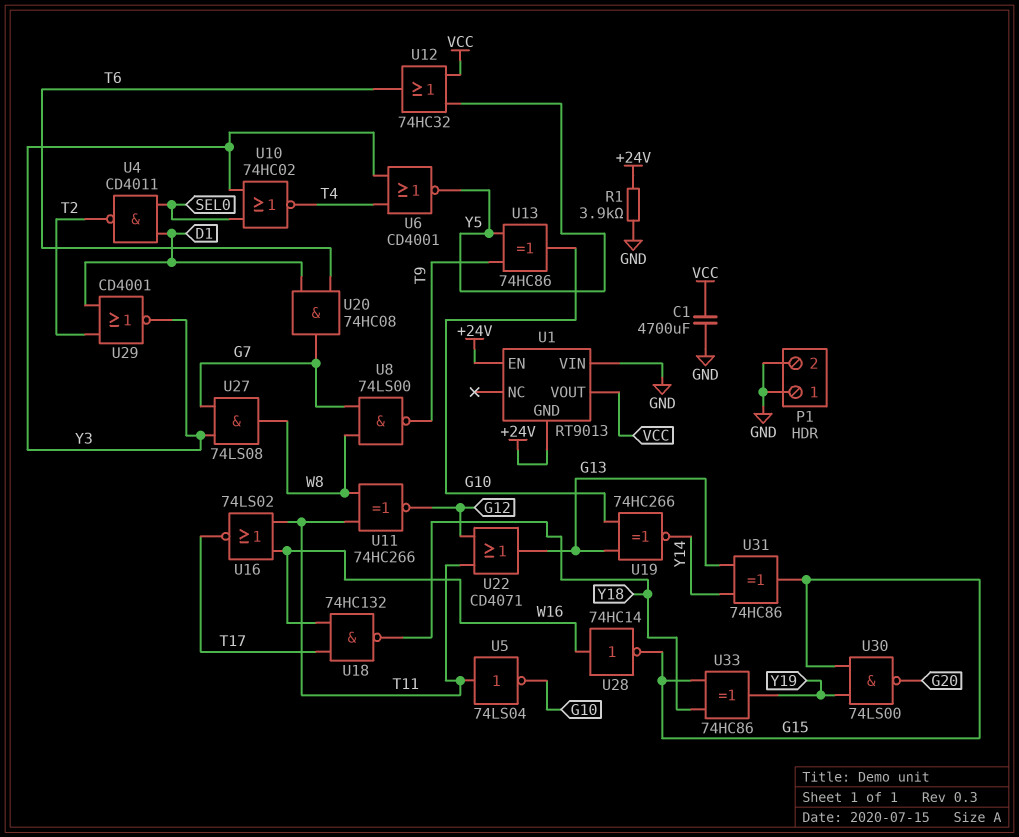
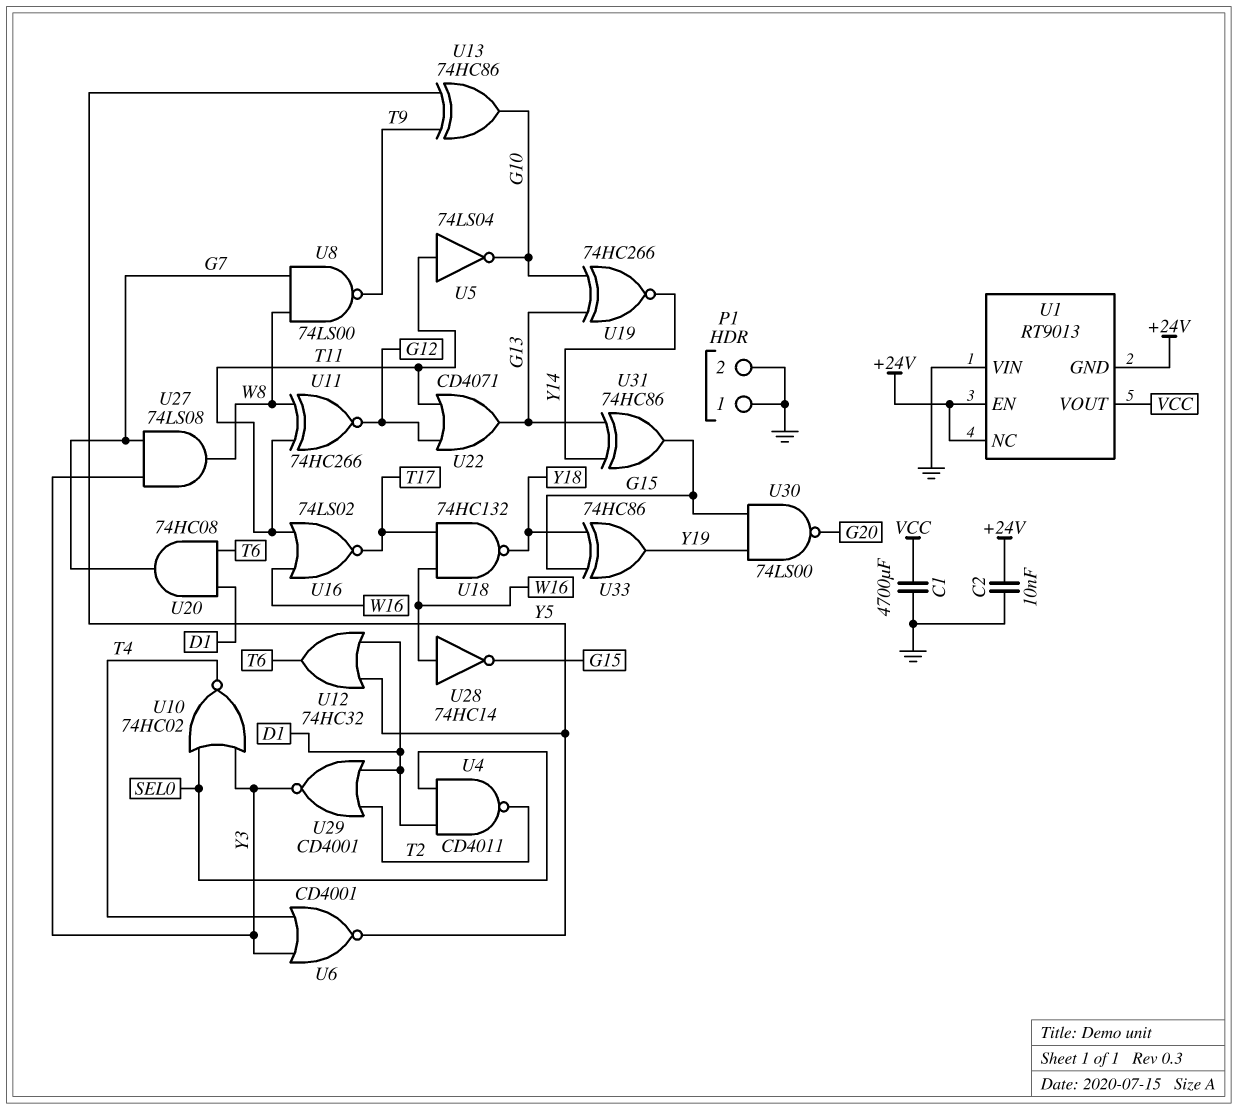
C2: none -> 10nF (+24V, GND)
R1: 3.9k (+24V, GND) -> none
U1 pin NC: none -> +24V
U12: OR 74HC32 (in VCC, in Y5, out T6) -> OR 74HC32 (in D1, in Y5, out T6)

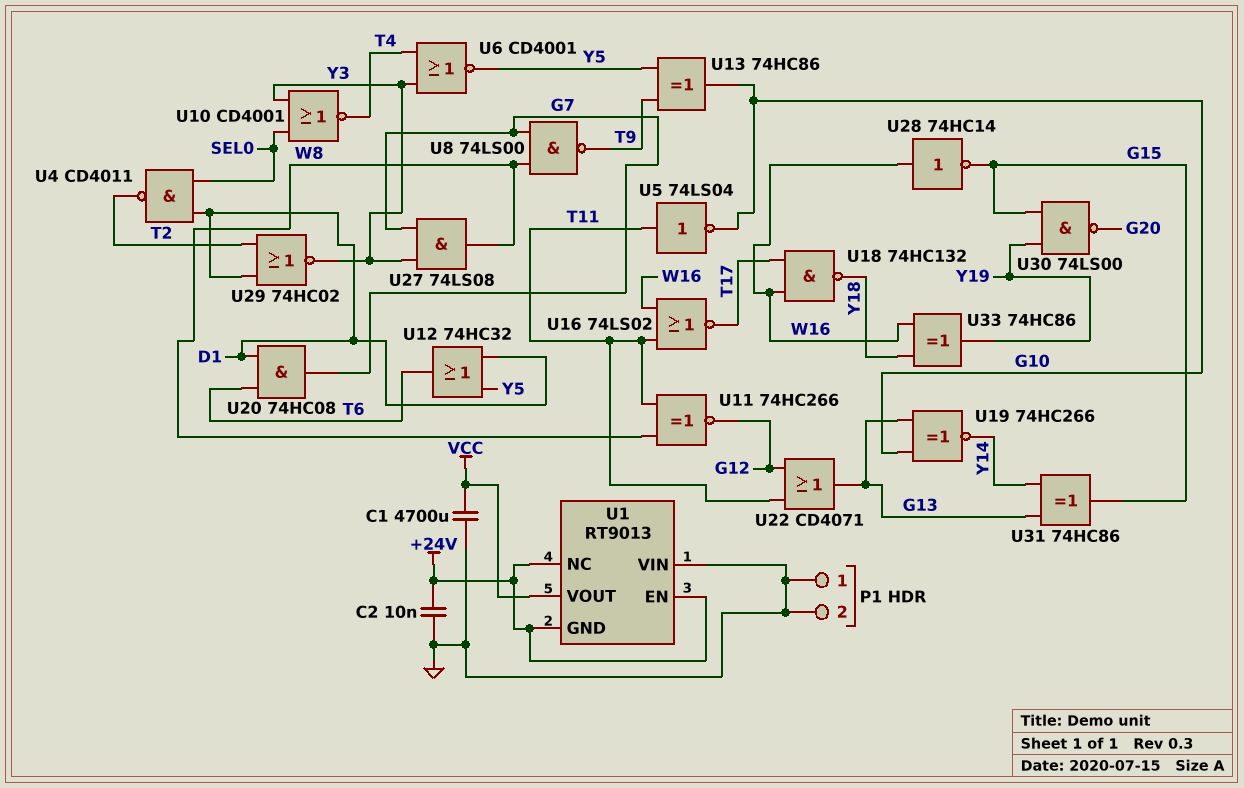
U10: NOR 74HC02 (in SEL0, in Y3, out T4) -> NOR CD4001 (in SEL0, in Y3, out T4)
U29: NOR CD4001 (in D1, in T2, out Y3) -> NOR 74HC02 (in D1, in T2, out Y3)
U33: XOR 74HC86 (in G15, in Y18, out Y19) -> XOR 74HC86 (in W16, in Y18, out Y19)

